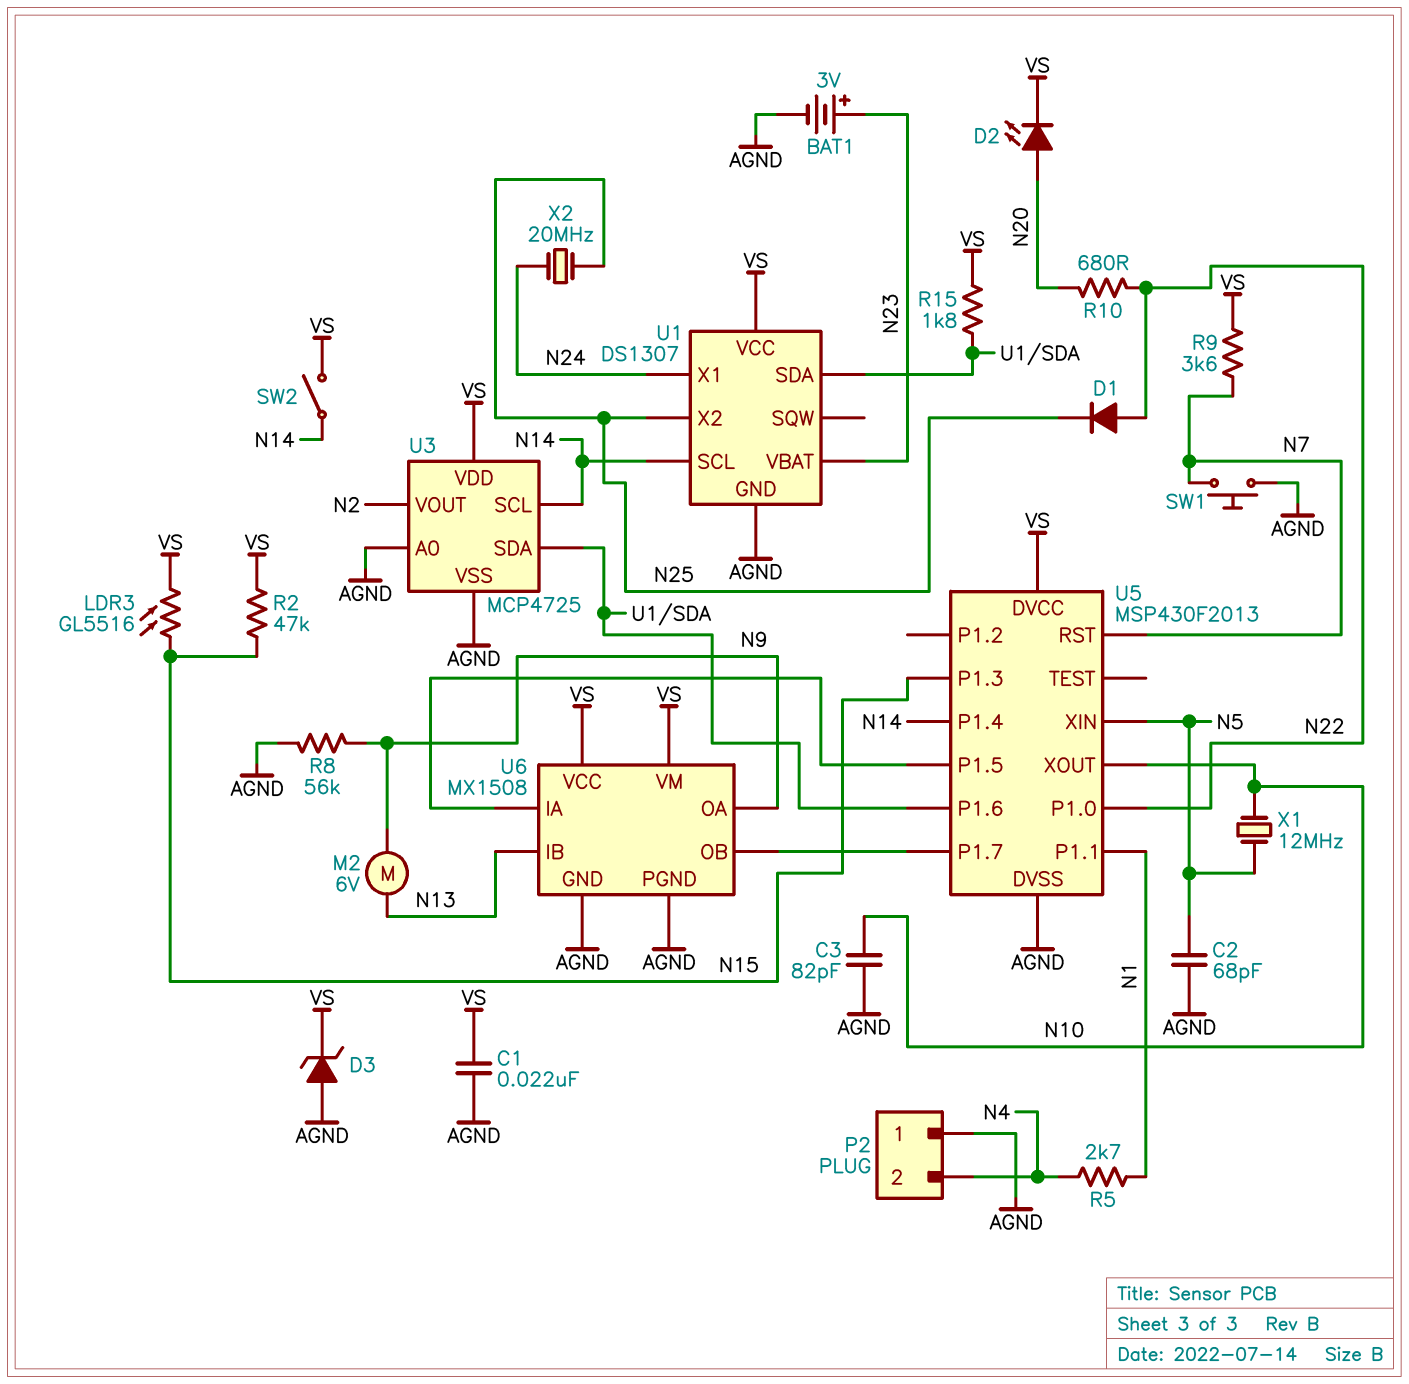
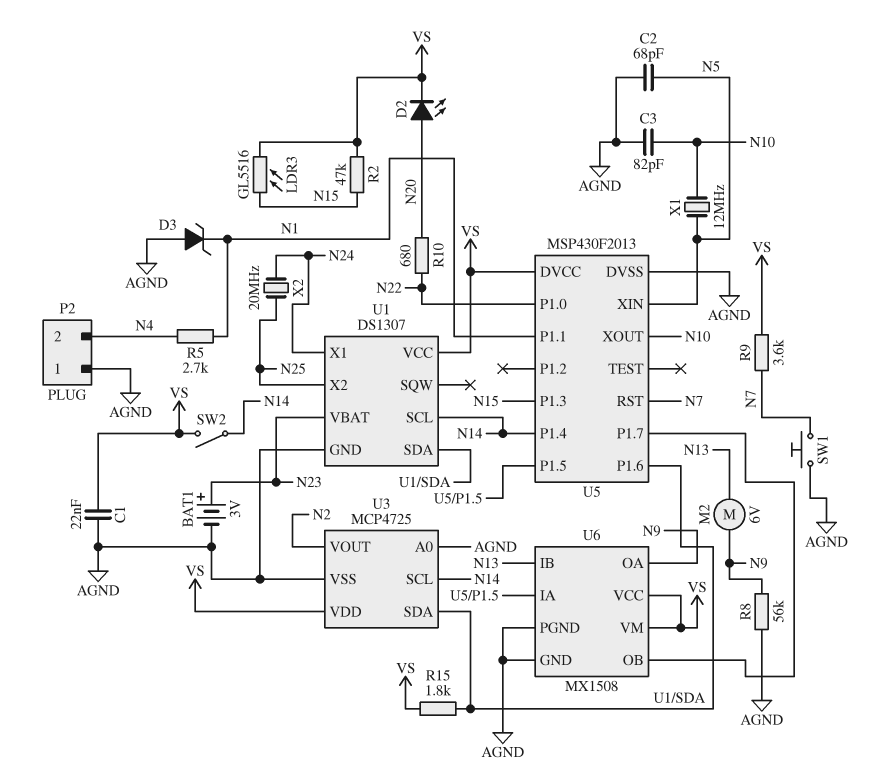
D1: diode (A N22, K N25) -> none
D3: zener (A AGND, K VS) -> zener (A AGND, K N1)

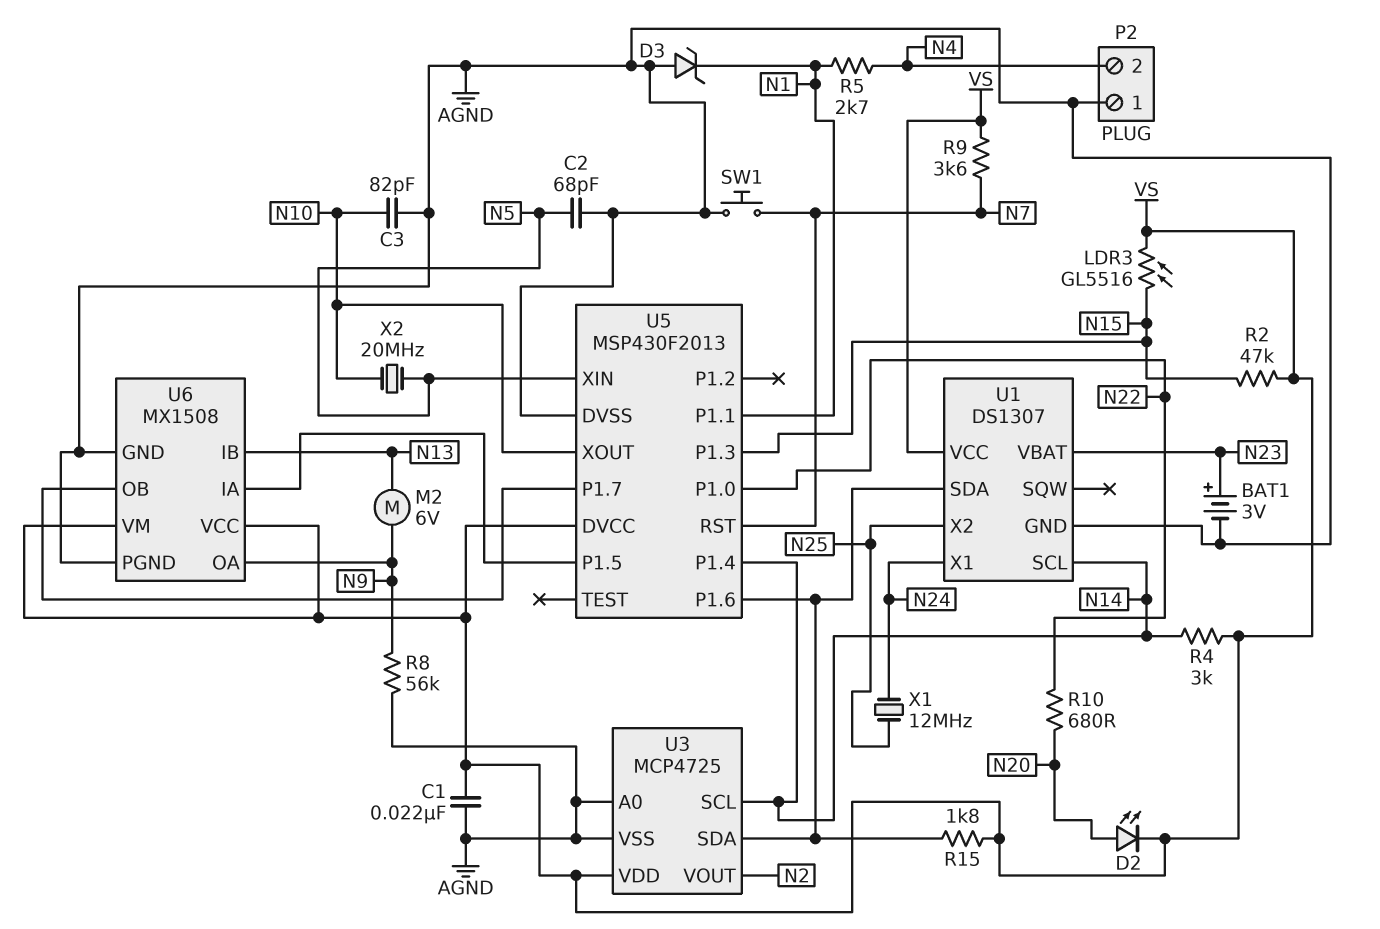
R4: none -> 3k (N14, VS)
SW2: switch (N14, VS) -> none
X1: 12MHz (N5, N10) -> 12MHz (N24, N25)
X2: 20MHz (N24, N25) -> 20MHz (N5, N10)

